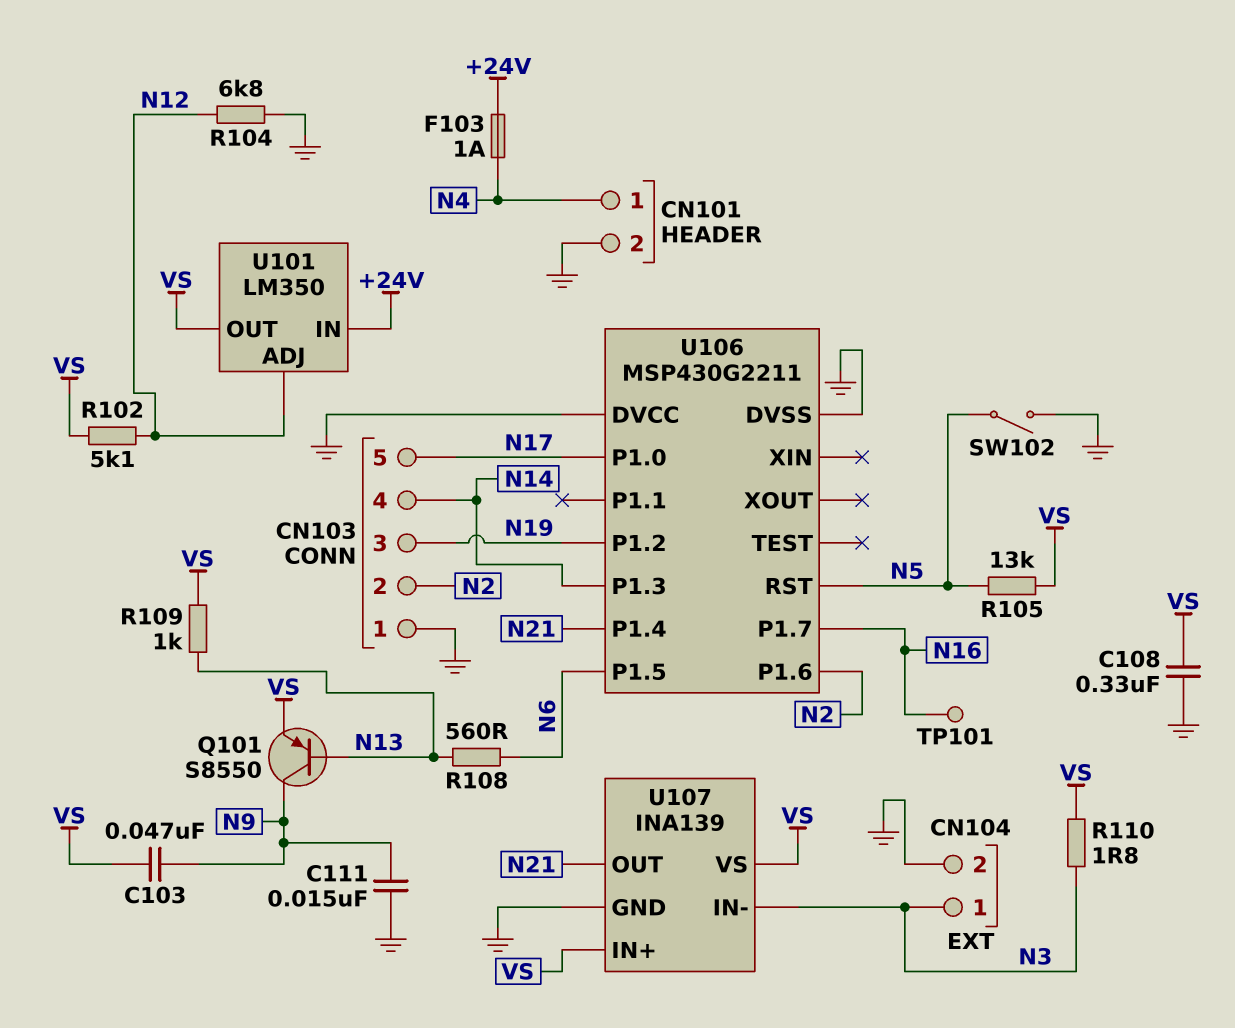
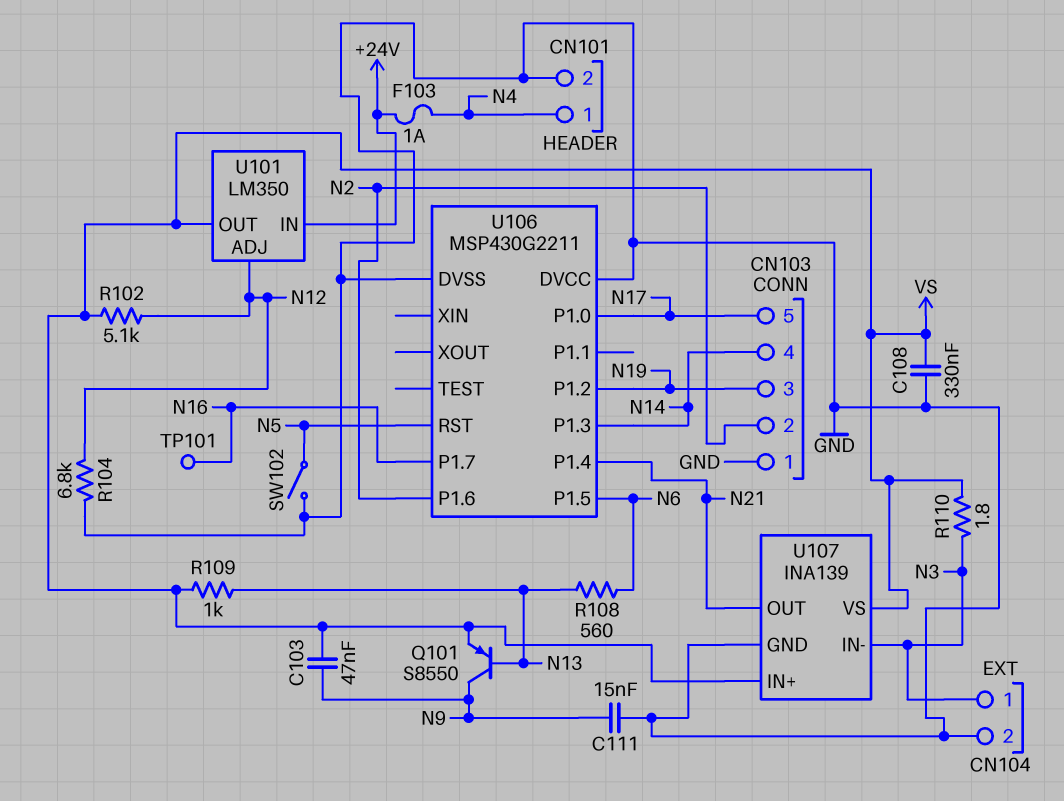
R105: 13k (N5, VS) -> none

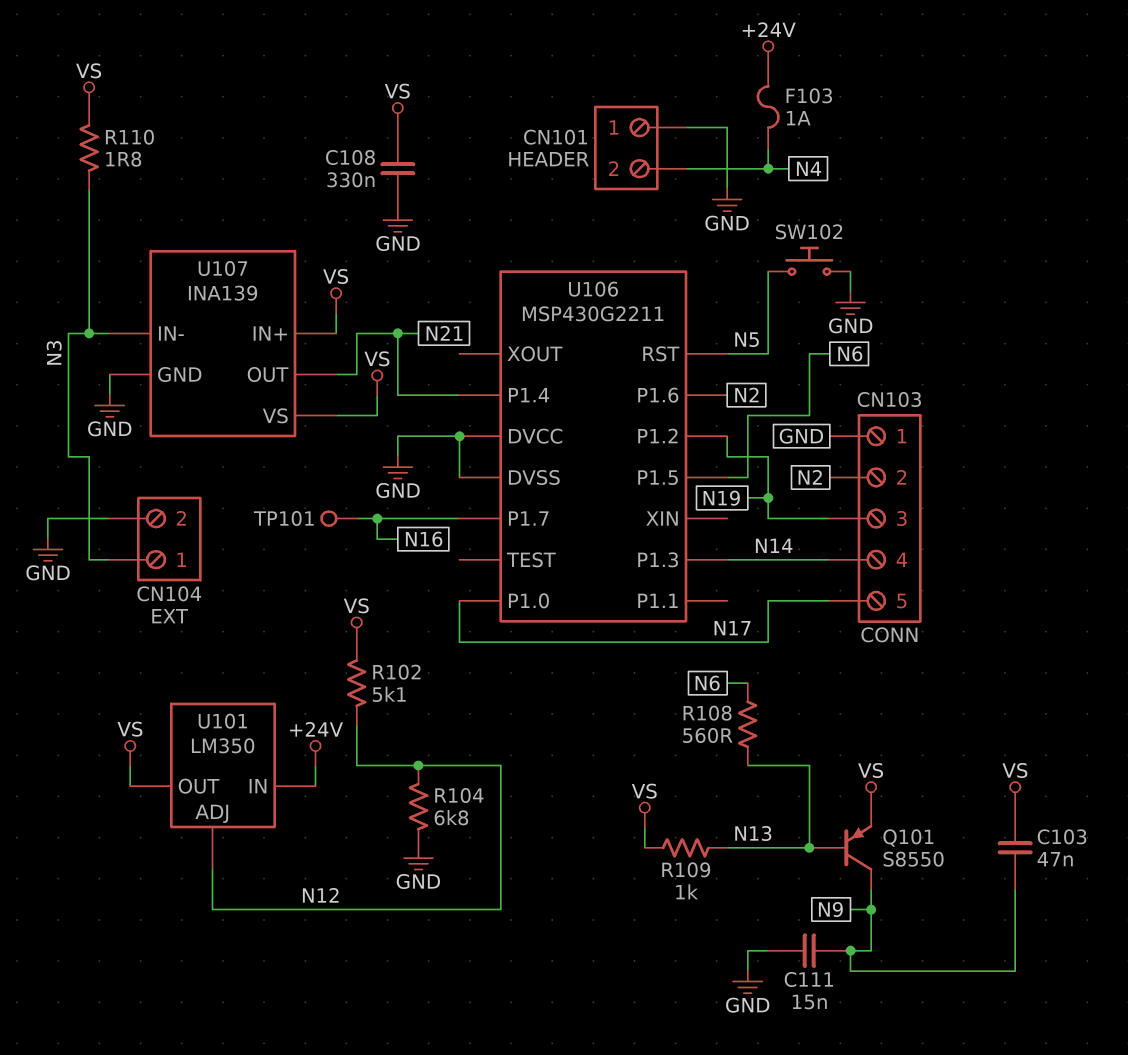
CN101 pin 1: N4 -> GND
CN101 pin 2: GND -> N4
SW102: switch (GND, N5) -> button (GND, N5)

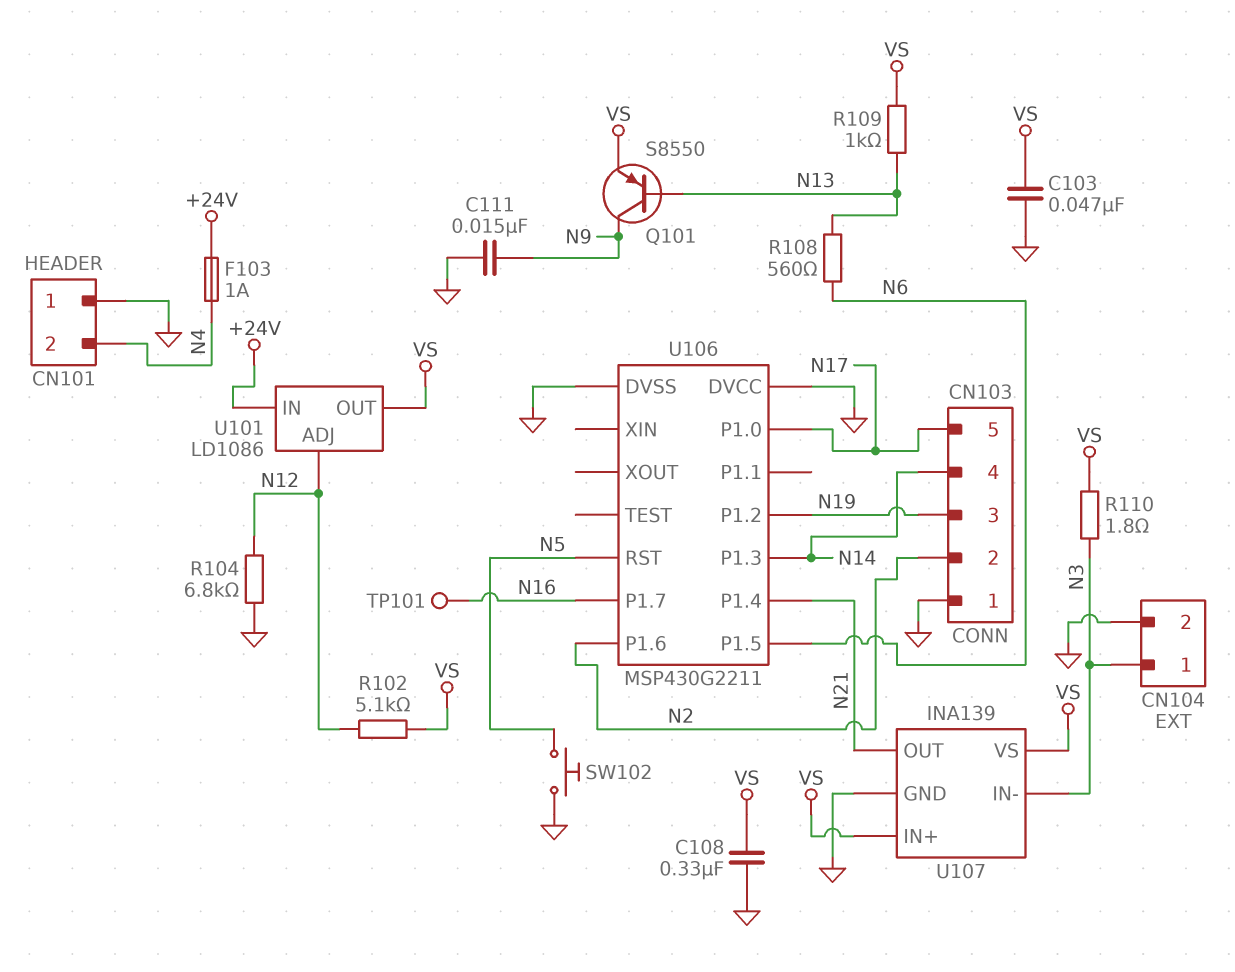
C103: 47nF (N9, VS) -> 47nF (GND, VS)
U101: LM350 -> LD1086

